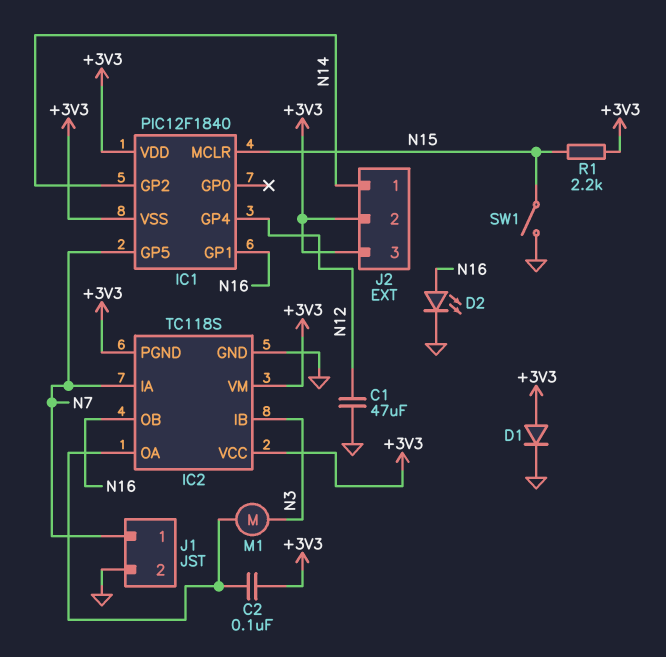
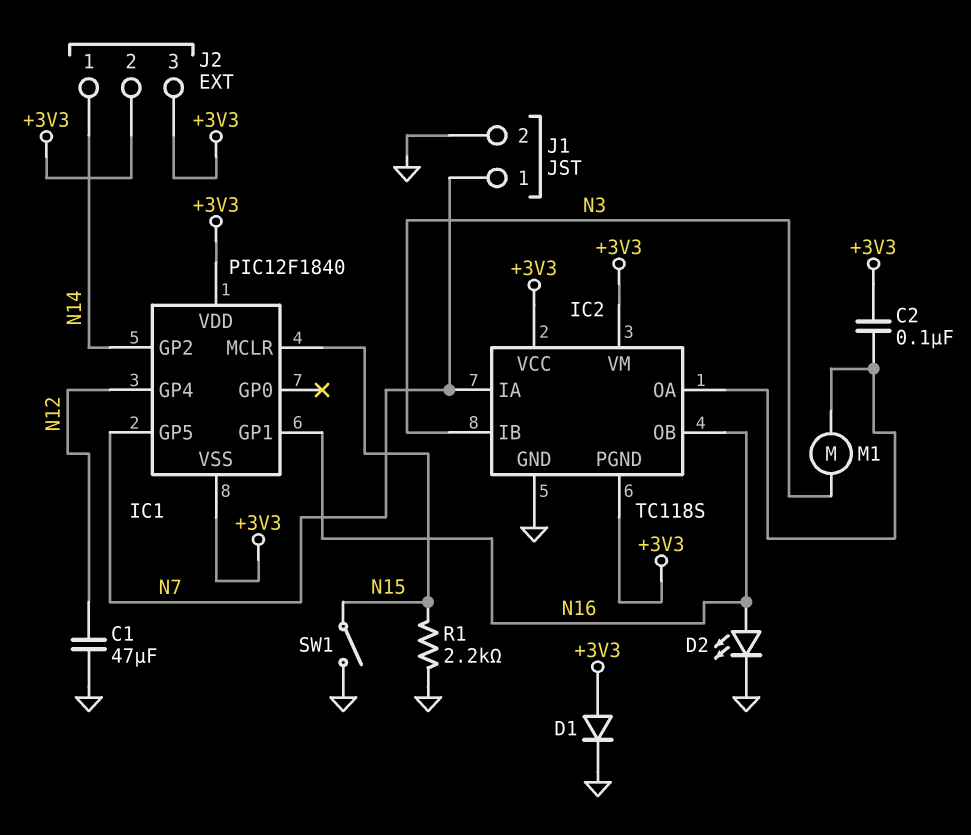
R1: 2.2k (+3V3, N15) -> 2.2k (GND, N15)

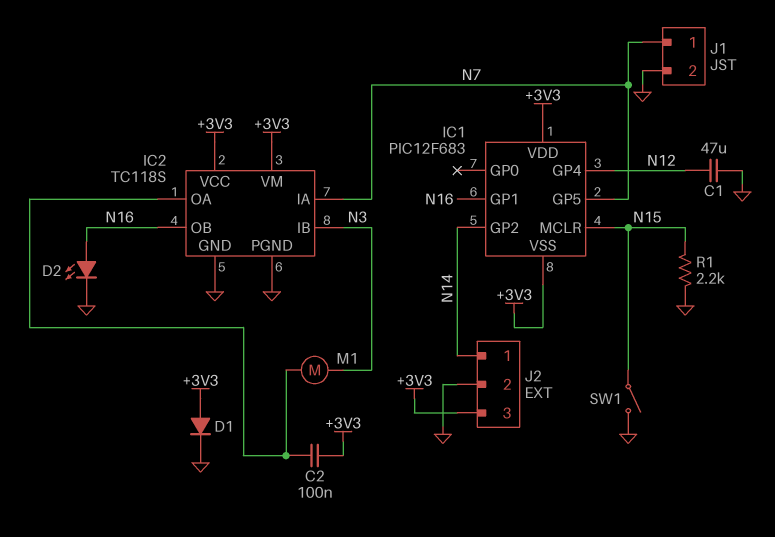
IC1: PIC12F1840 -> PIC12F683
IC2 pin PGND: +3V3 -> GND
J2 pin 2: +3V3 -> GND

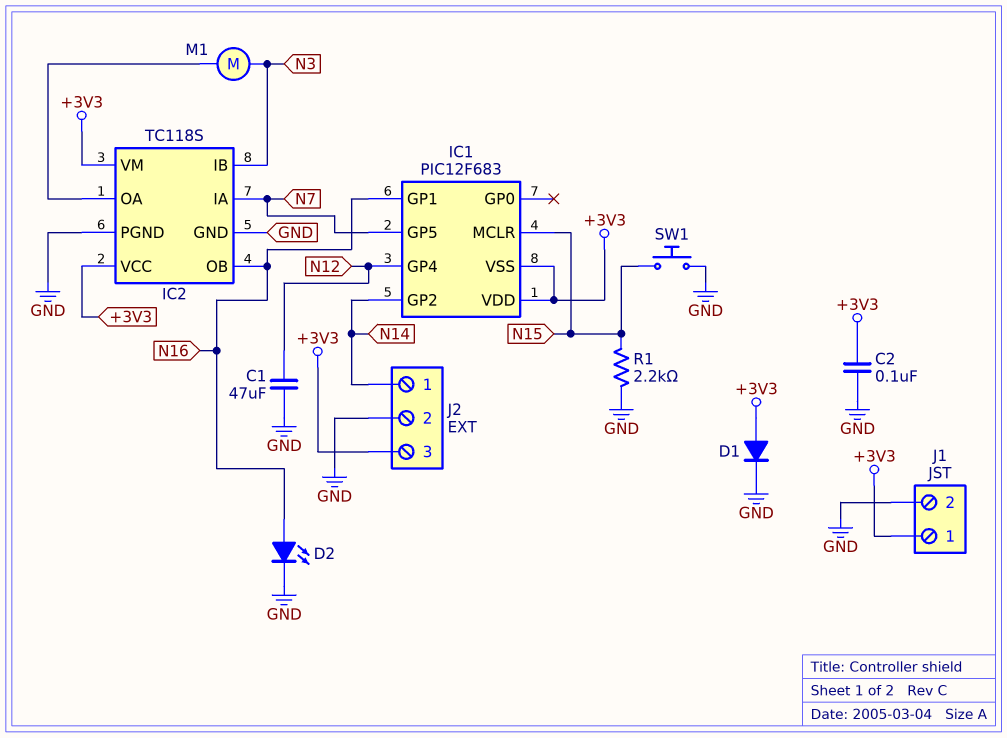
C2: 100nF (+3V3, IC2/OA) -> 100nF (+3V3, GND)
J1 pin 1: N7 -> +3V3
SW1: switch (GND, N15) -> button (GND, N15)

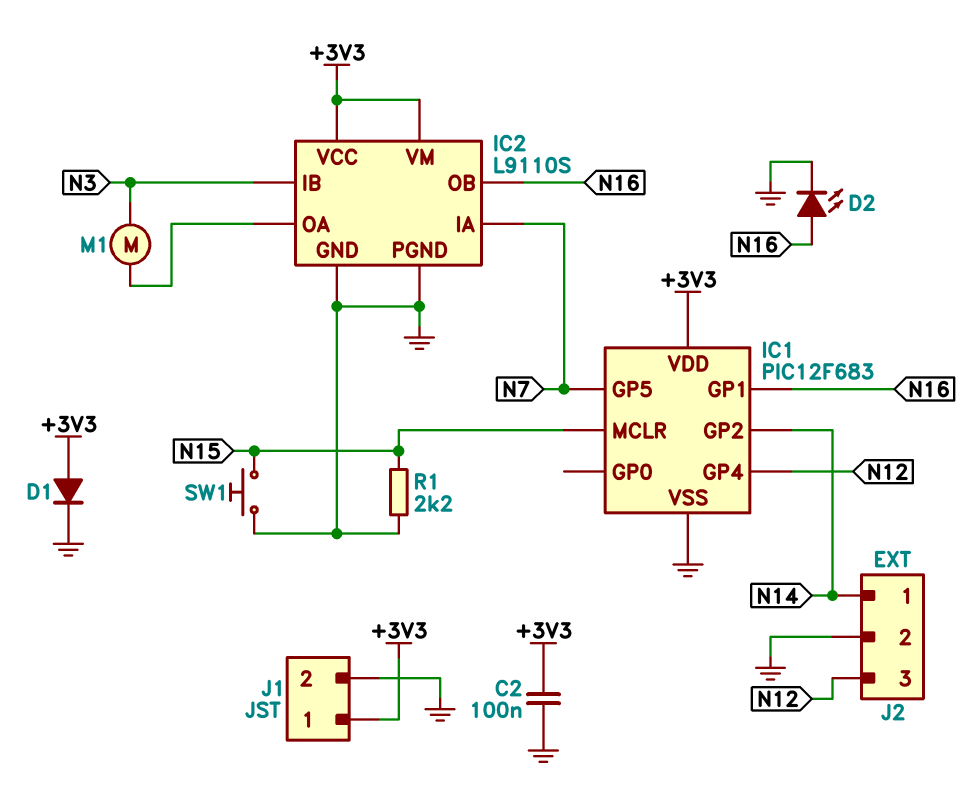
C1: 47uF (GND, N12) -> none
IC1 pin VSS: +3V3 -> GND
IC2: TC118S -> L9110S
J2 pin 3: +3V3 -> N12

